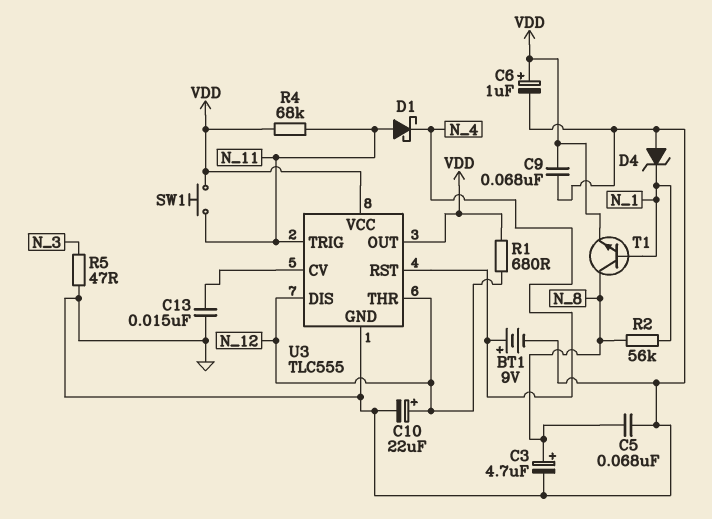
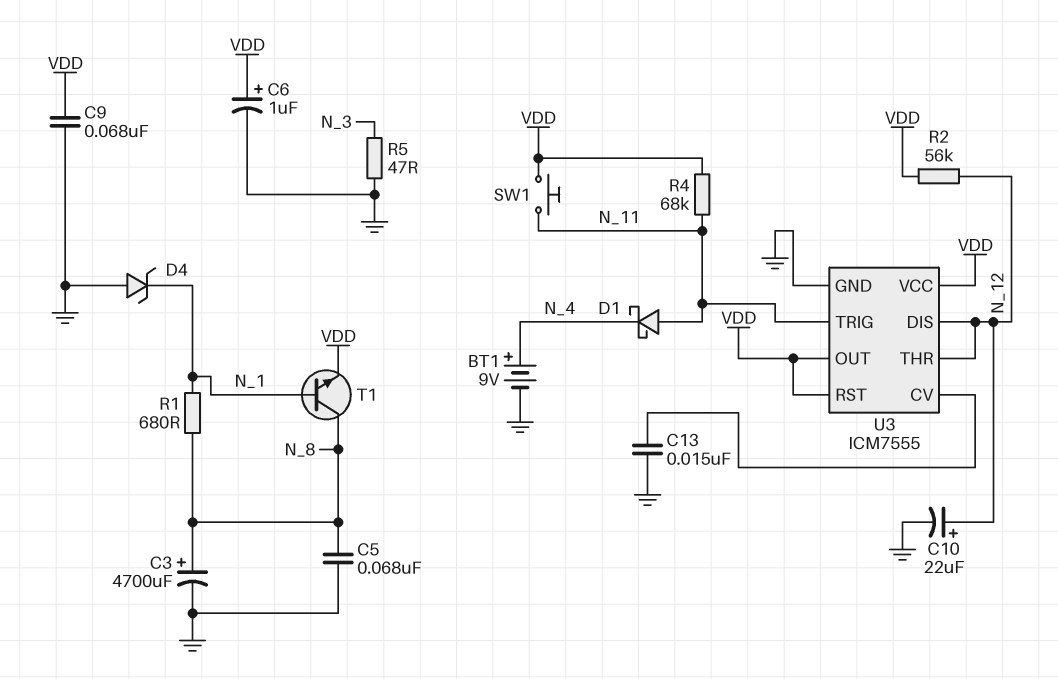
C3: 4.7uF (plus N_8, minus GND) -> 4700uF (plus N_8, minus GND)
R1: 680 (N_12, VDD) -> 680 (N_1, N_8)
R2: 56k (N_1, N_8) -> 56k (N_12, VDD)
U3: TLC555 -> ICM7555
U3 pin RST: N_4 -> VDD

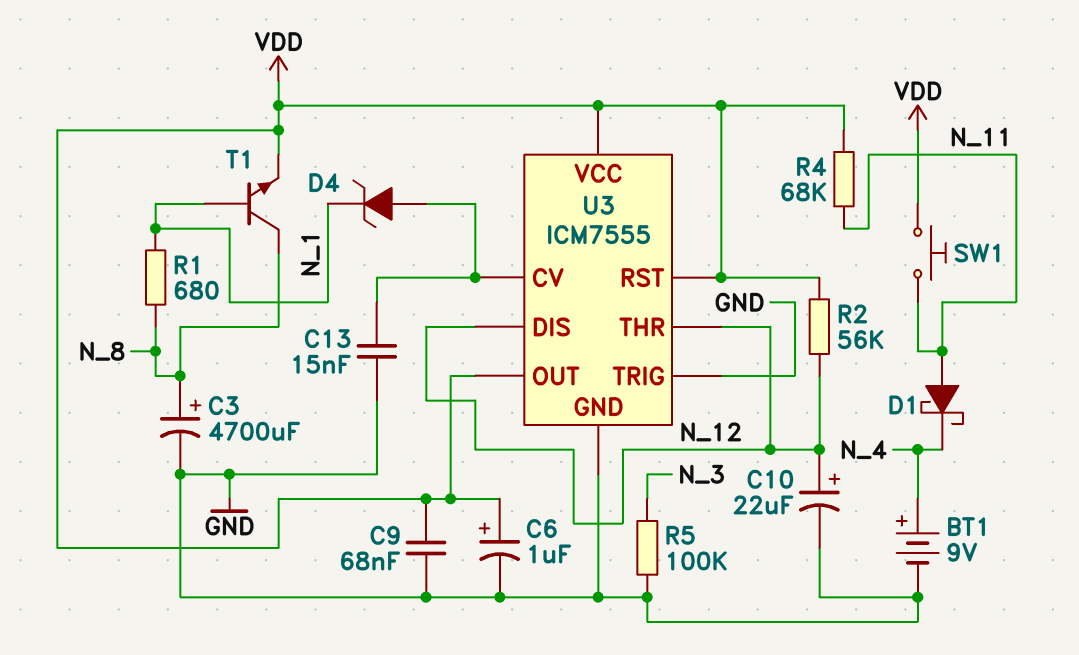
C5: 68nF (GND, N_8) -> none
D4: zener (A GND, K N_1) -> zener (A U3/CV, K N_1)
R5: 47 (GND, N_3) -> 100k (GND, N_3)
U3 pin TRIG: N_11 -> GND

